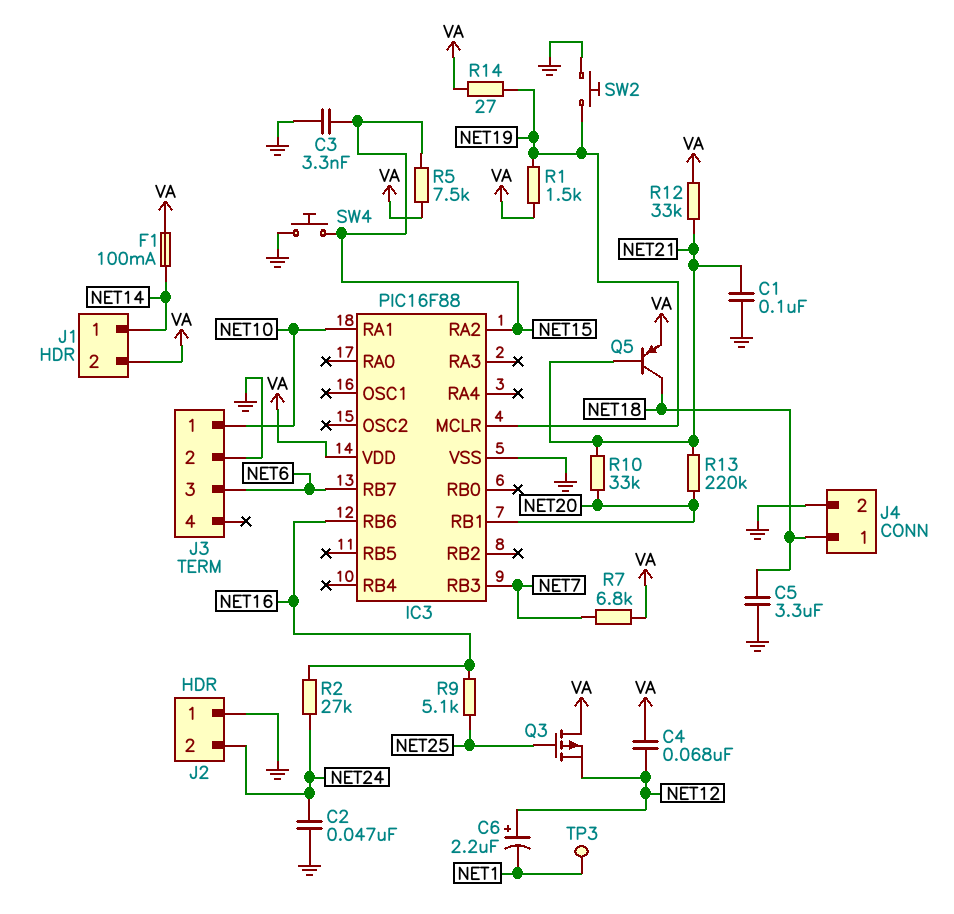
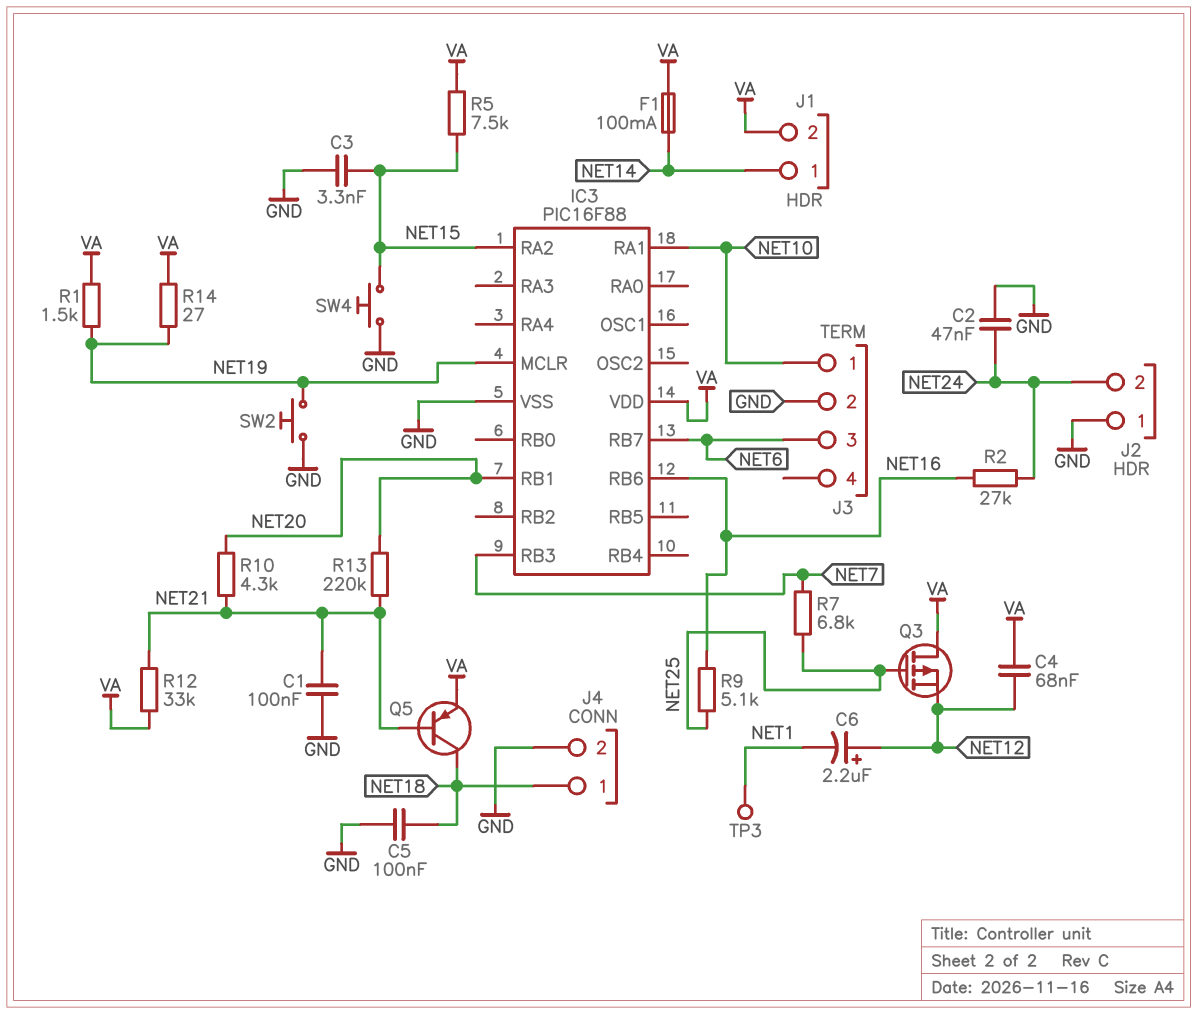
C5: 3.3uF (GND, NET18) -> 100nF (GND, NET18)
R7: 6.8k (NET7, VA) -> 6.8k (NET7, NET25)
R10: 33k (NET20, NET21) -> 4.3k (NET20, NET21)

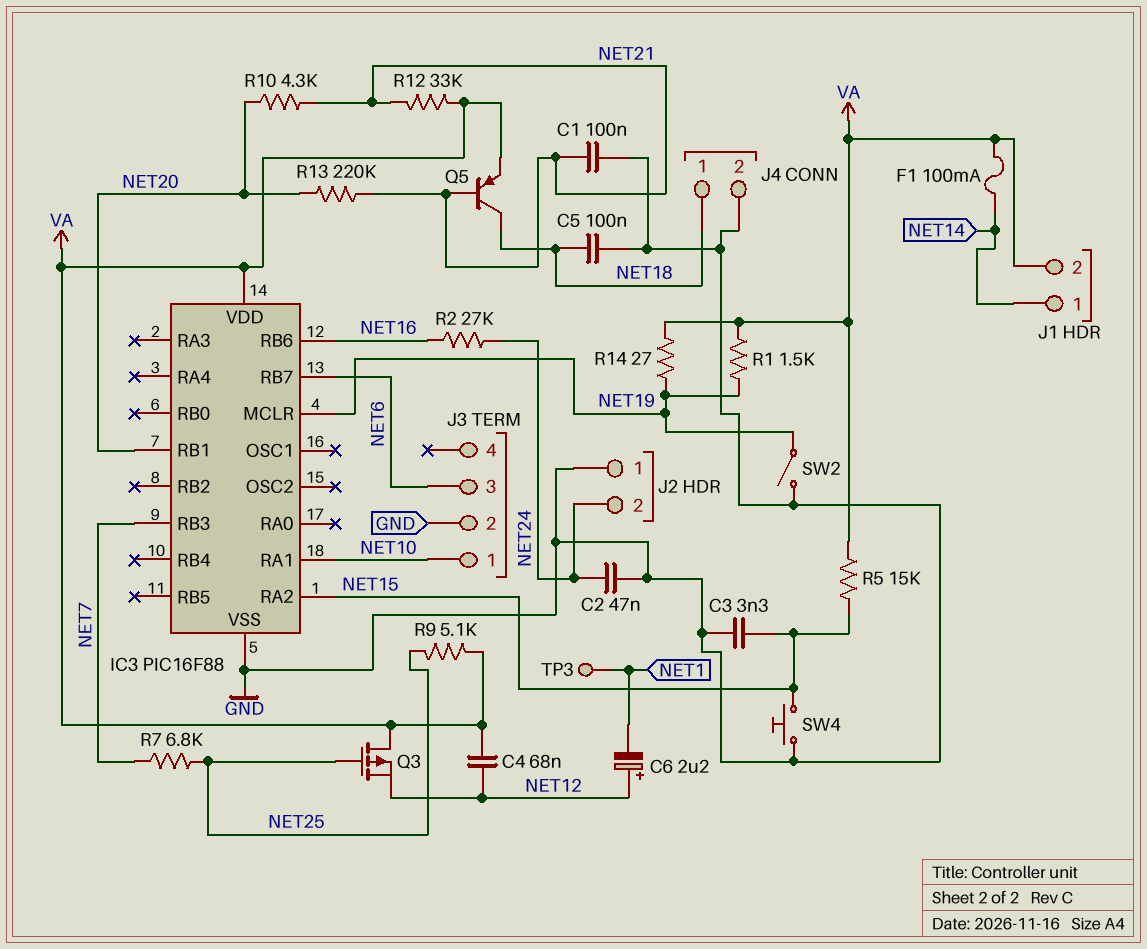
R5: 7.5k (NET15, VA) -> 15k (NET15, VA)
R9: 5.1k (NET16, NET25) -> 5.1k (NET25, VA)
SW2: button (GND, NET19) -> switch (GND, NET19)

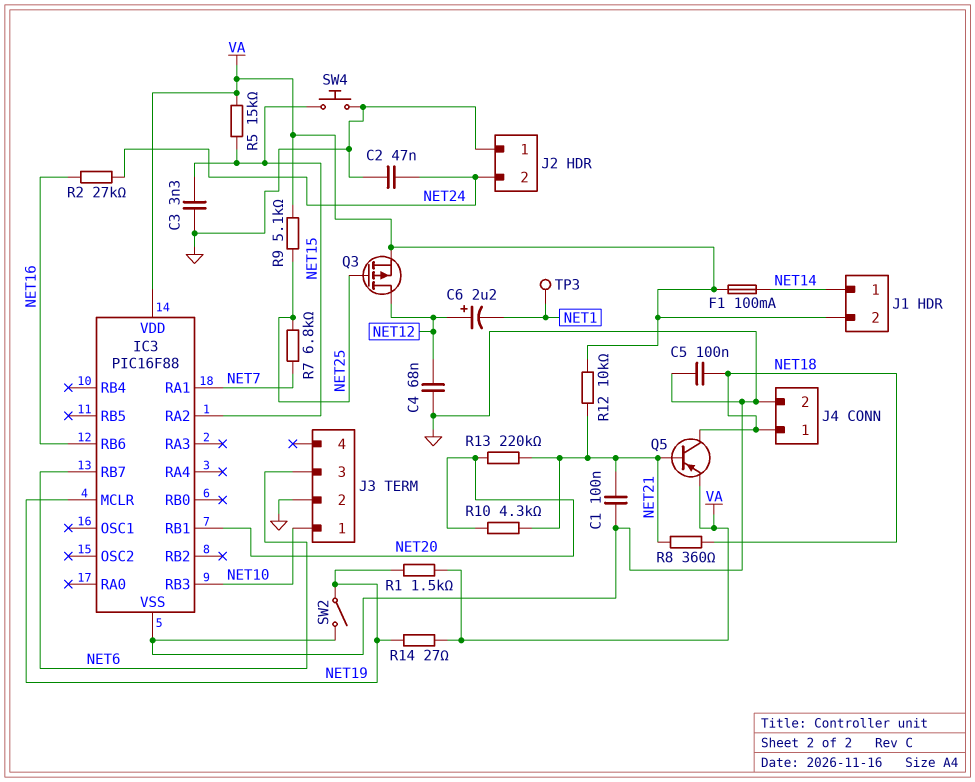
C4: 68nF (NET12, VA) -> 68nF (GND, NET12)
IC3 pin RA1: NET10 -> NET7
IC3 pin RB3: NET7 -> NET10
Q3: PMOS (G NET25, D VA, S NET12) -> PMOS (G NET25, D NET12, S VA)
R8: none -> 360 (NET18, NET21)
R12: 33k (NET21, VA) -> 10k (NET21, VA)

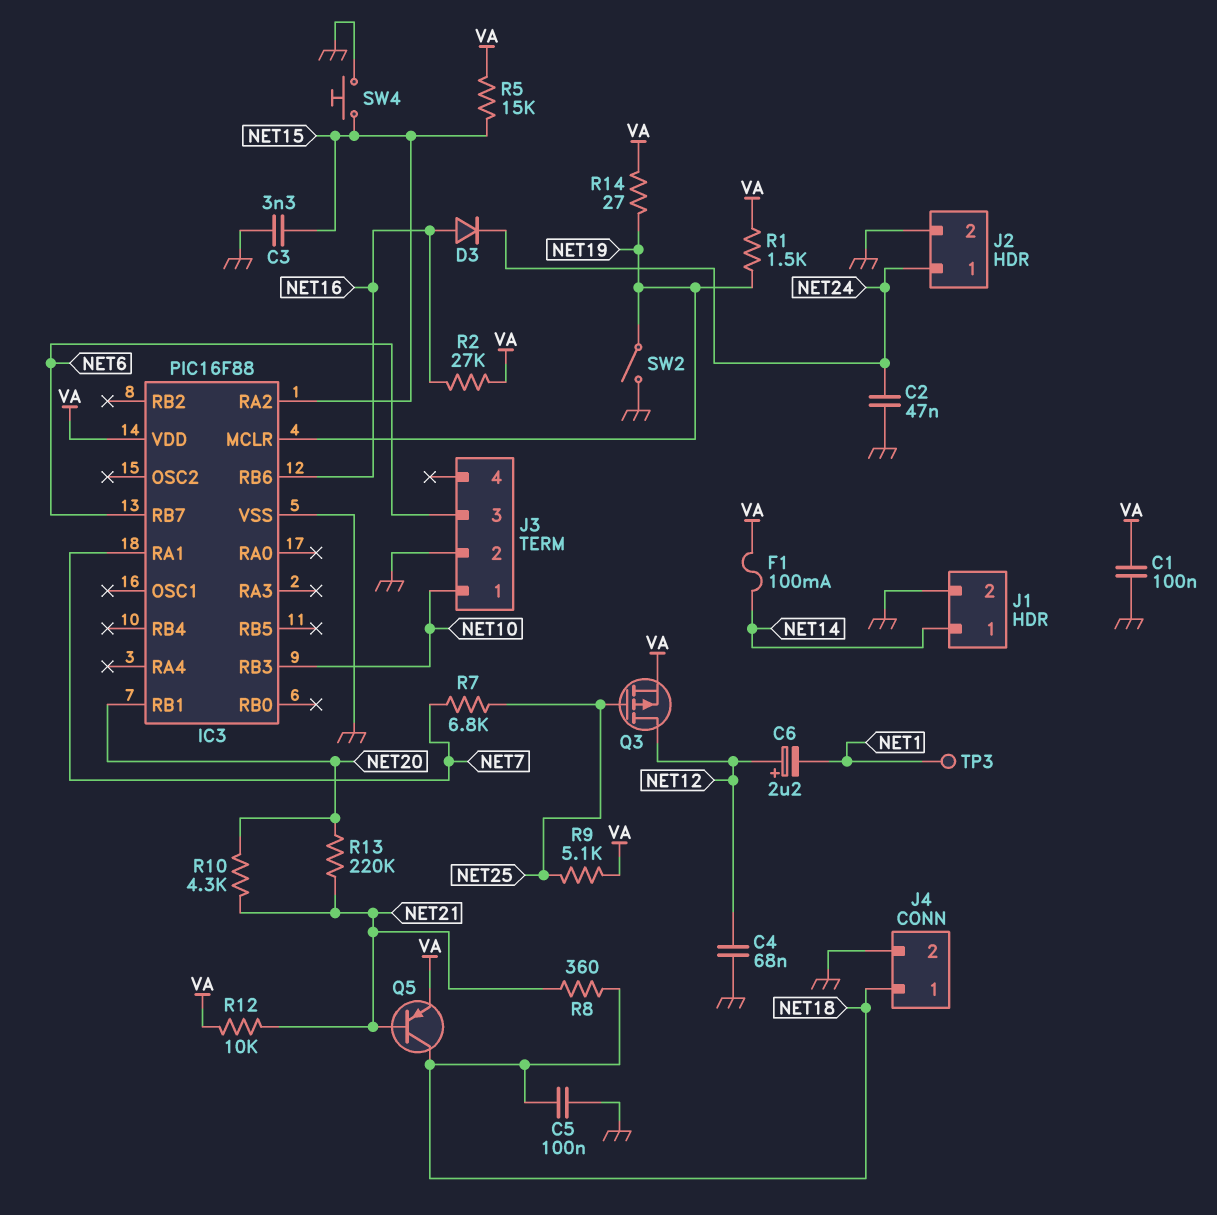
C1: 100nF (GND, NET21) -> 100nF (GND, VA)
D3: none -> diode (A NET16, K NET24)
J1 pin 2: VA -> GND
J2 pin 1: GND -> NET24
J2 pin 2: NET24 -> GND
R2: 27k (NET16, NET24) -> 27k (NET16, VA)

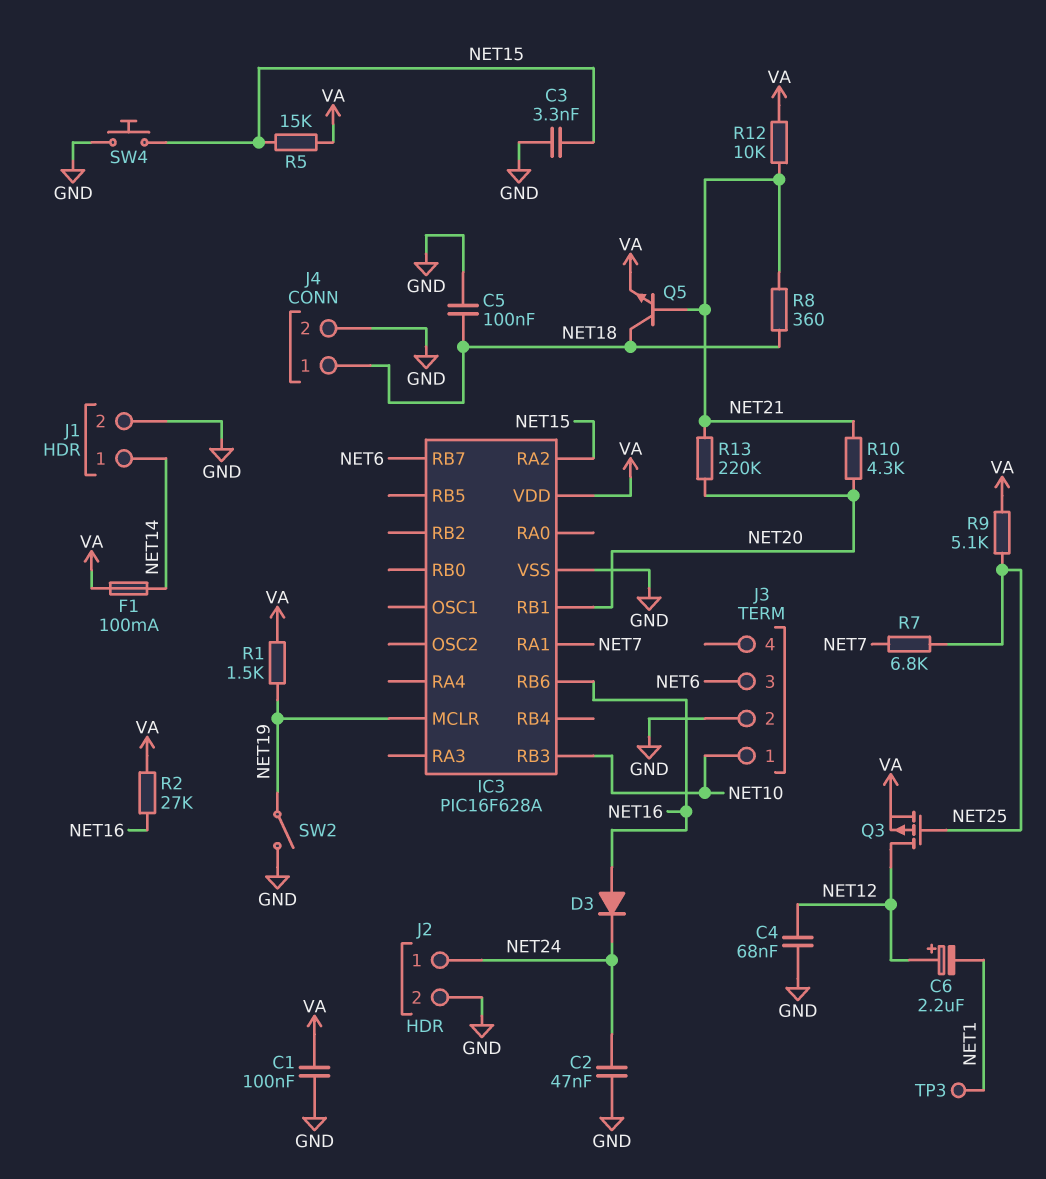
IC3: PIC16F88 -> PIC16F628A
Q5: PNP (B NET21, C NET18, E VA) -> NPN (B NET21, C NET18, E VA)
R14: 27 (NET19, VA) -> none

